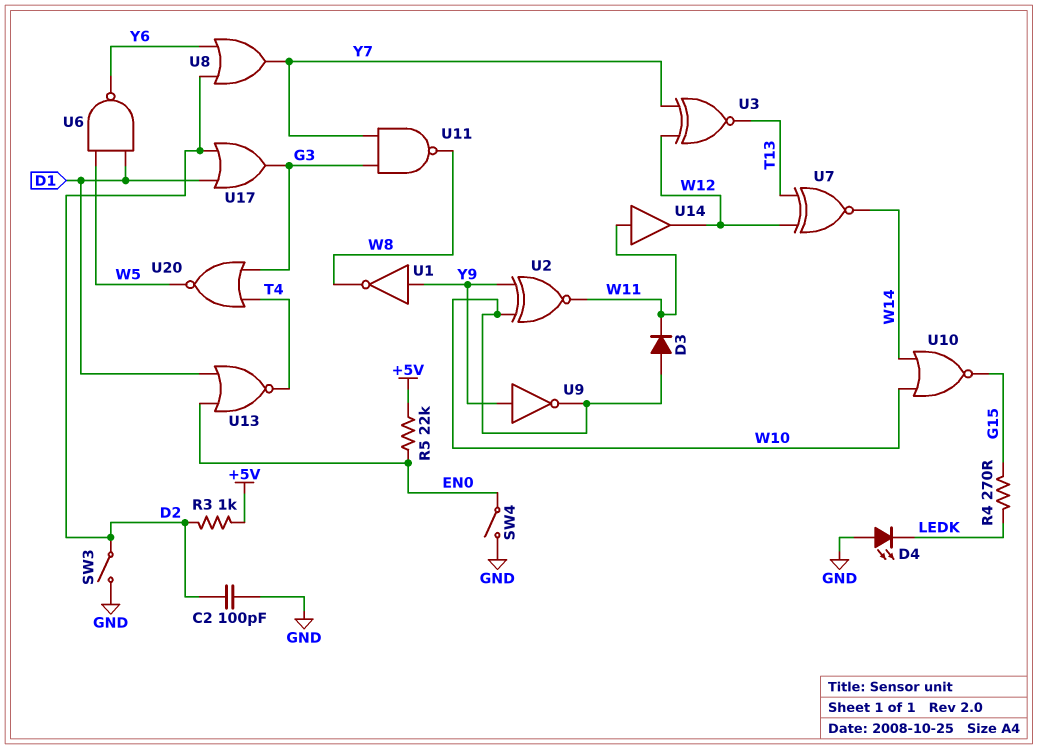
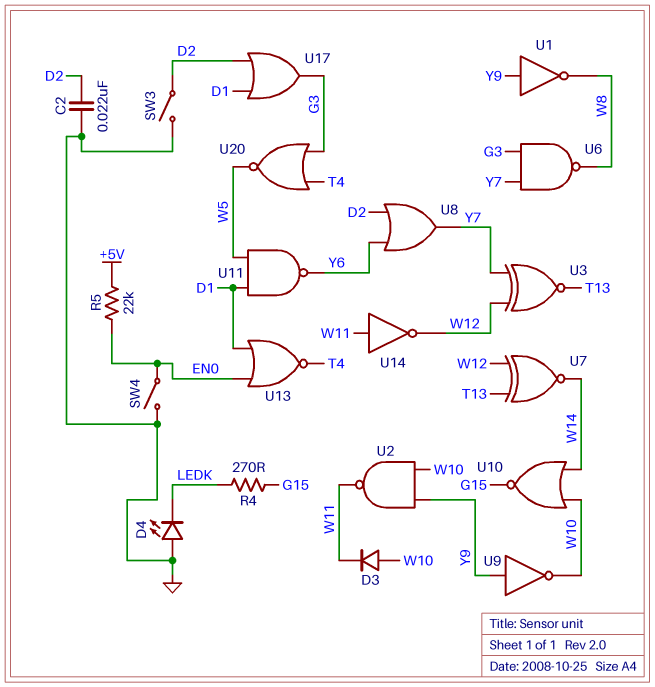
C2: 100pF (D2, GND) -> 22nF (D2, GND)
R3: 1k (+5V, D2) -> none
U2: XNOR (in W10, in Y9, out W11) -> NAND (in W10, in Y9, out W11)
U6: NAND (in D1, in W5, out Y6) -> NAND (in G3, in Y7, out W8)
U11: NAND (in G3, in Y7, out W8) -> NAND (in D1, in W5, out Y6)
U14: buffer (in W11, out W12) -> NOT (in W11, out W12)

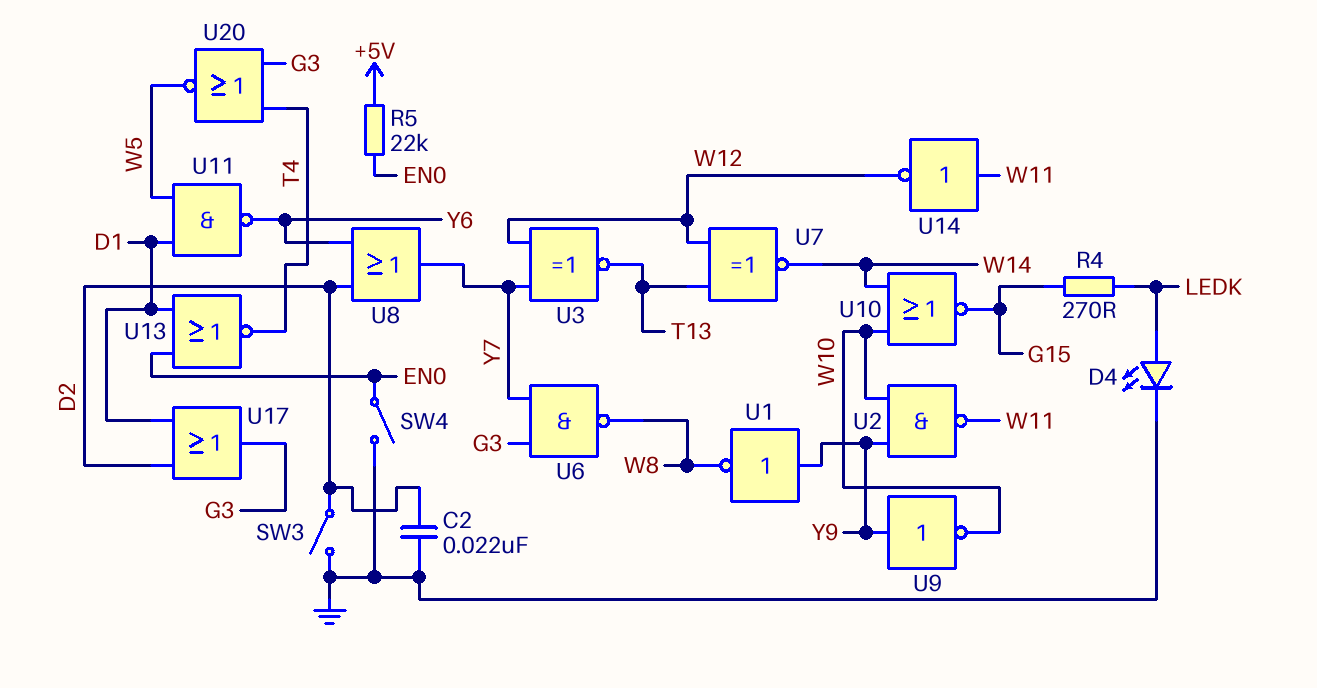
D3: diode (A W10, K W11) -> none
D4: LED (A GND, K LEDK) -> LED (A LEDK, K GND)

